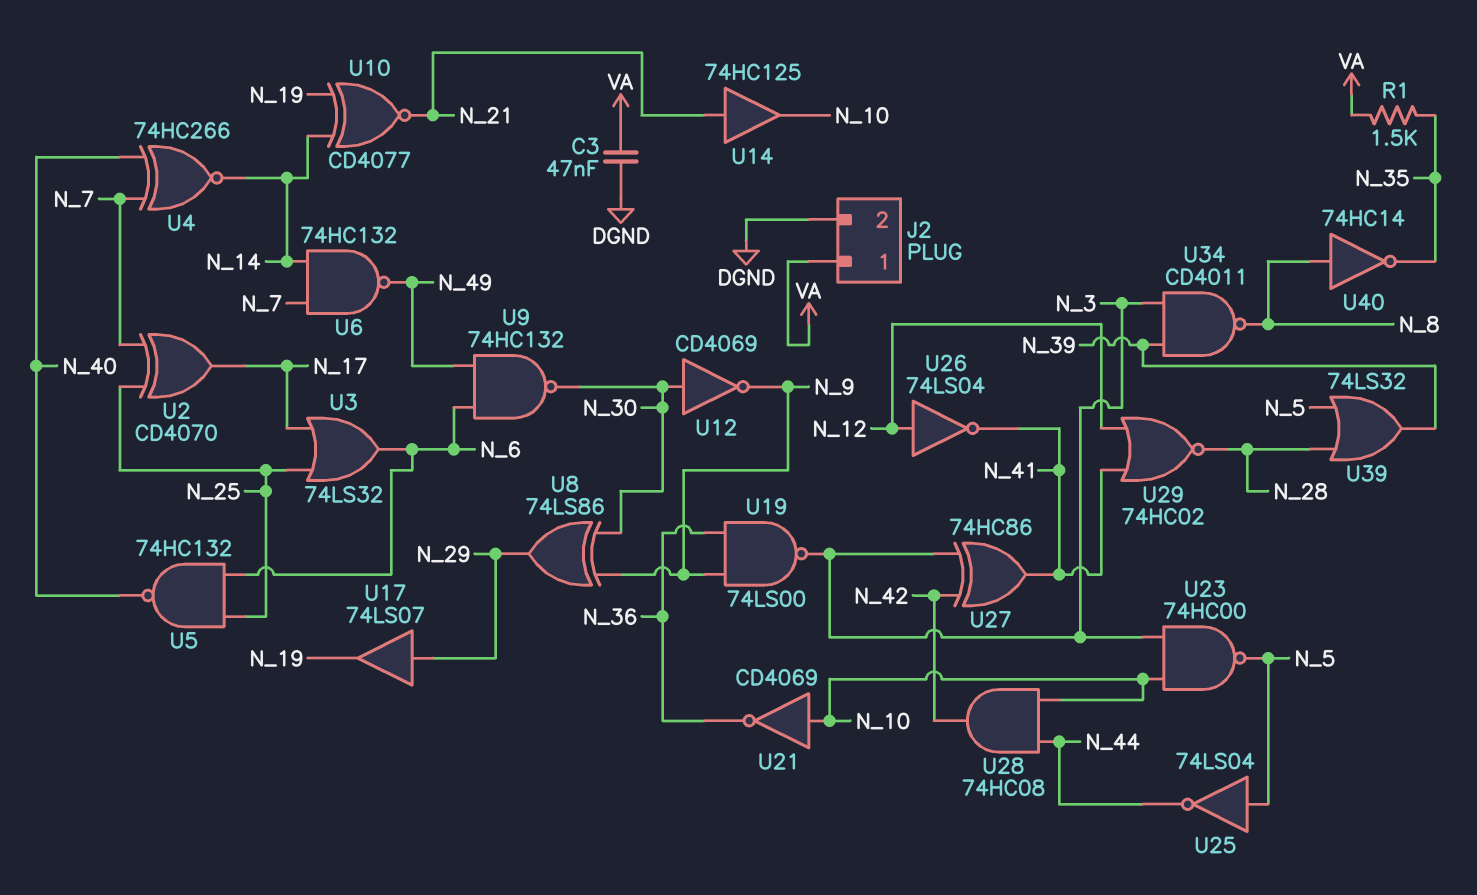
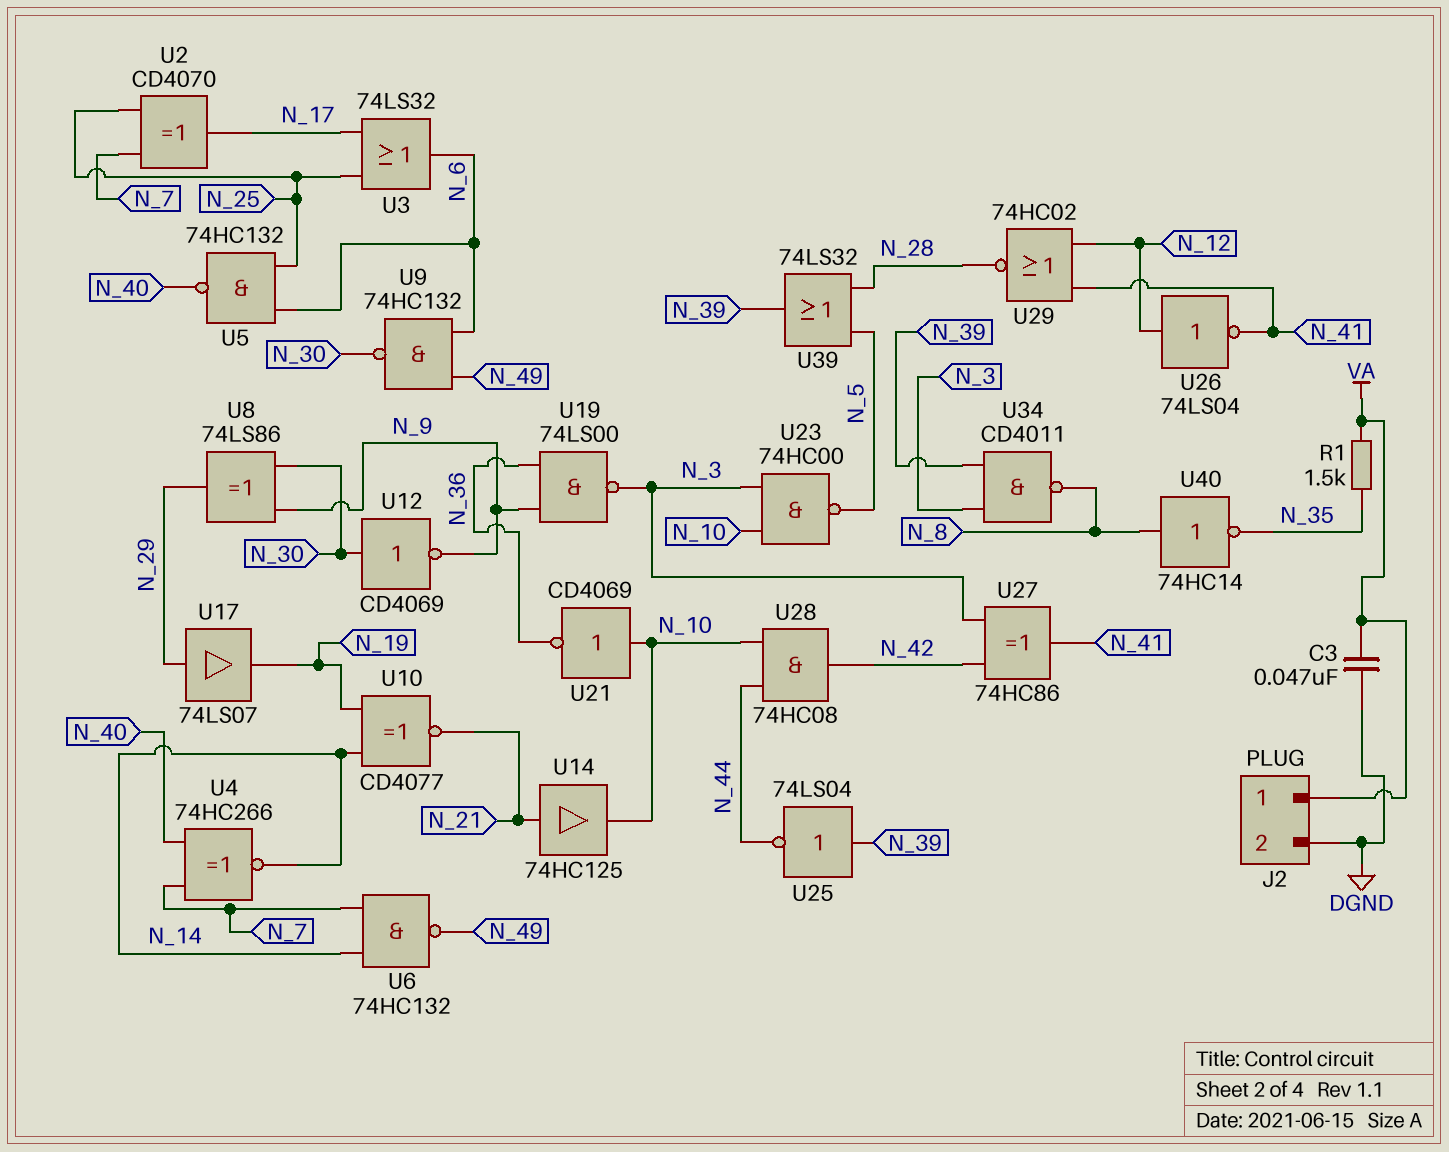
U25: NOT 74LS04 (in N_5, out N_44) -> NOT 74LS04 (in N_39, out N_44)

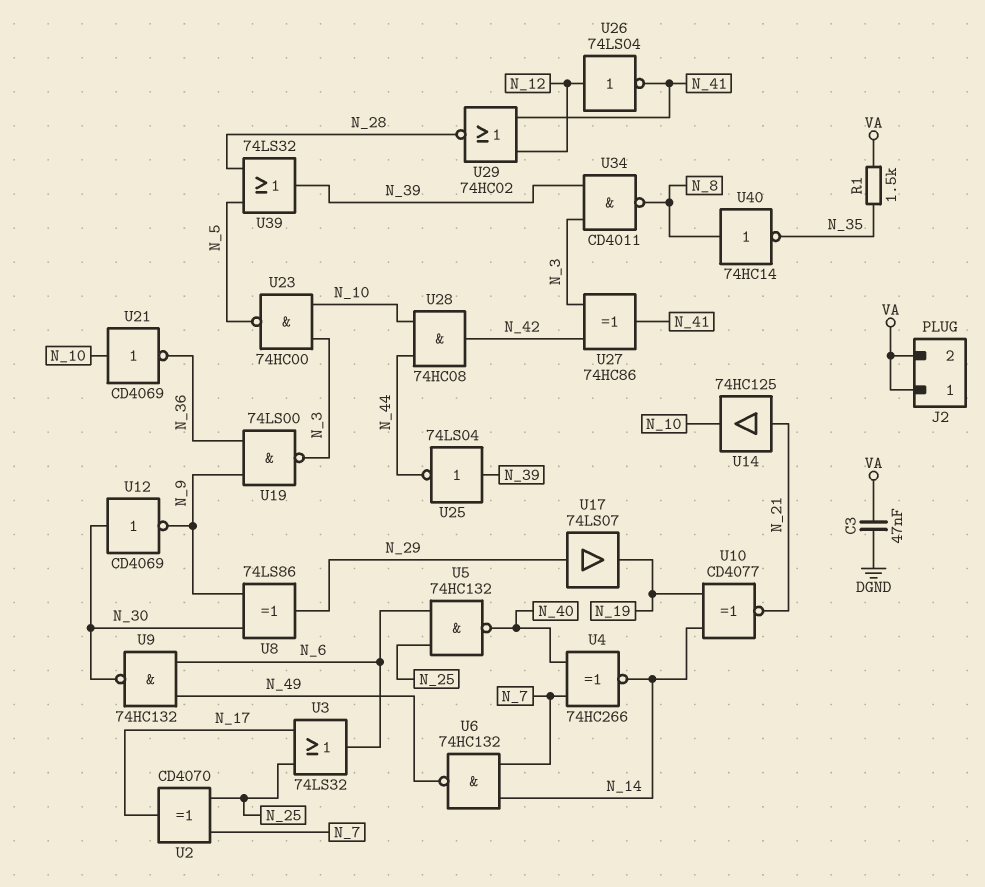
J2 pin 2: DGND -> VA

